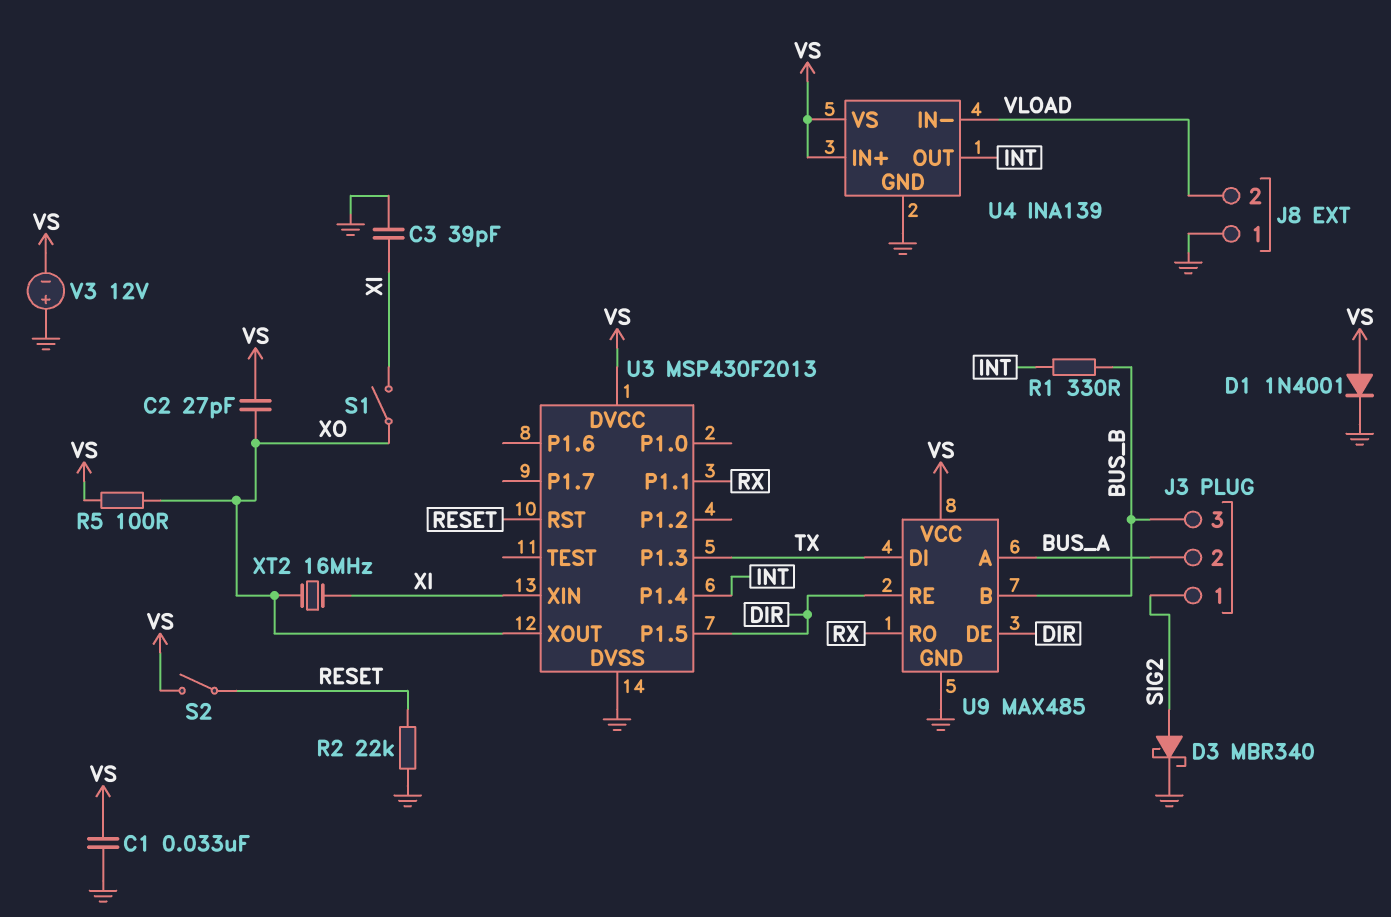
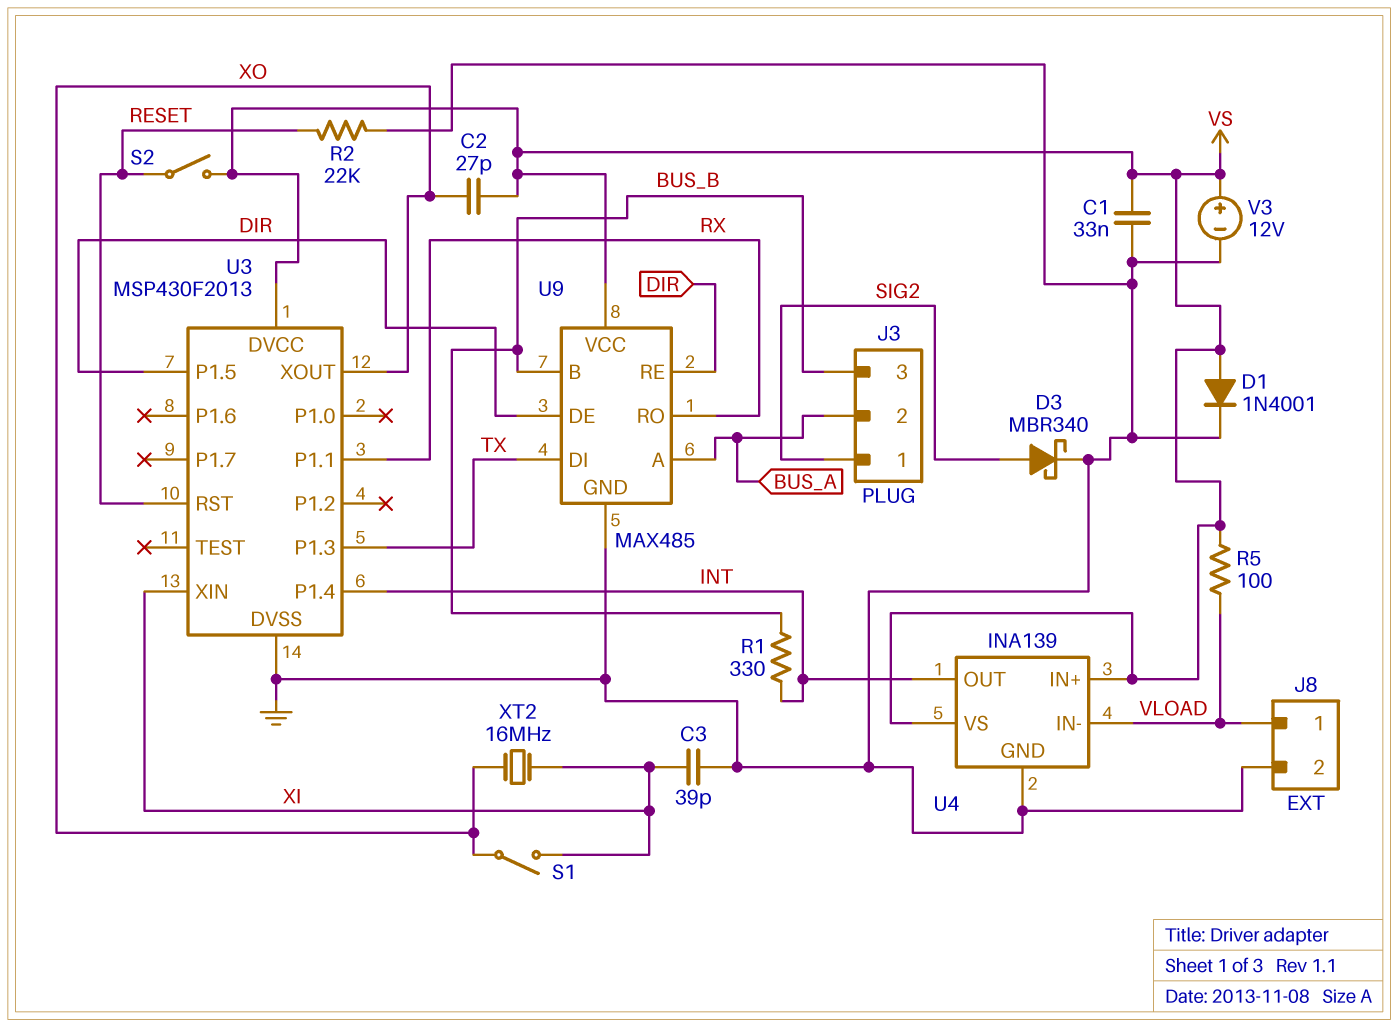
J8 pin 1: GND -> VLOAD
J8 pin 2: VLOAD -> GND
R5: 100 (VS, XO) -> 100 (VLOAD, VS)
V3: 12V (plus GND, minus VS) -> 12V (plus VS, minus GND)

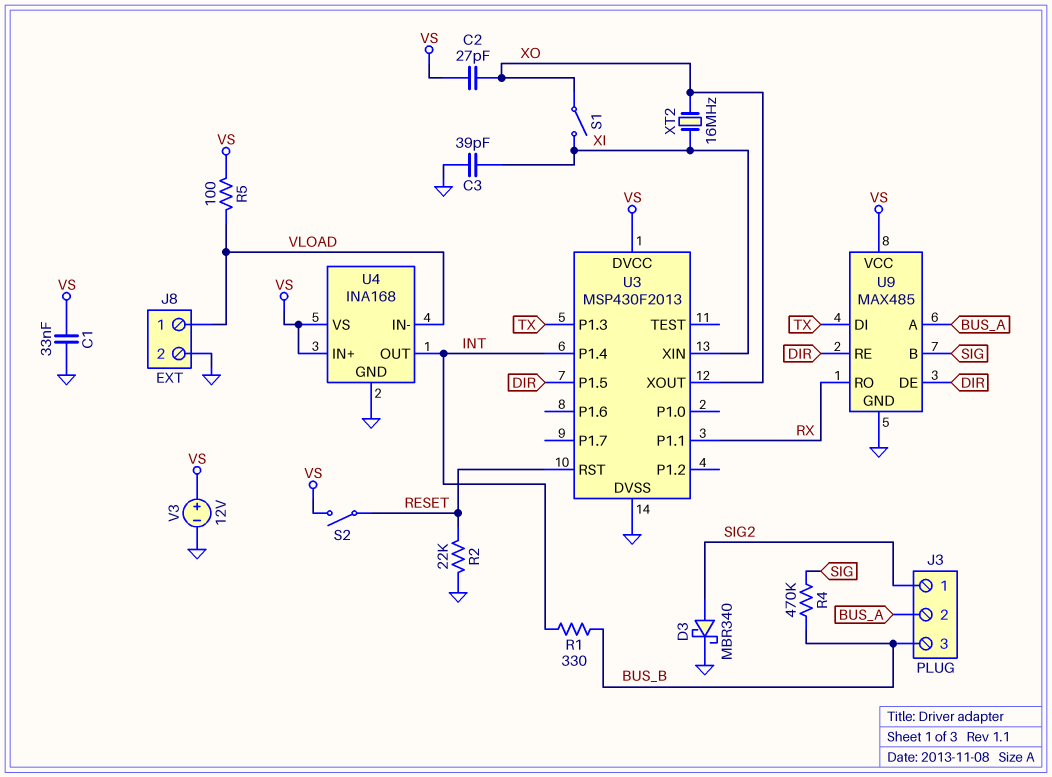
D1: diode 1N4001 (A VS, K GND) -> none
R4: none -> 470k (BUS_B, SIG)
U4: INA139 -> INA168
U9 pin B: BUS_B -> SIG

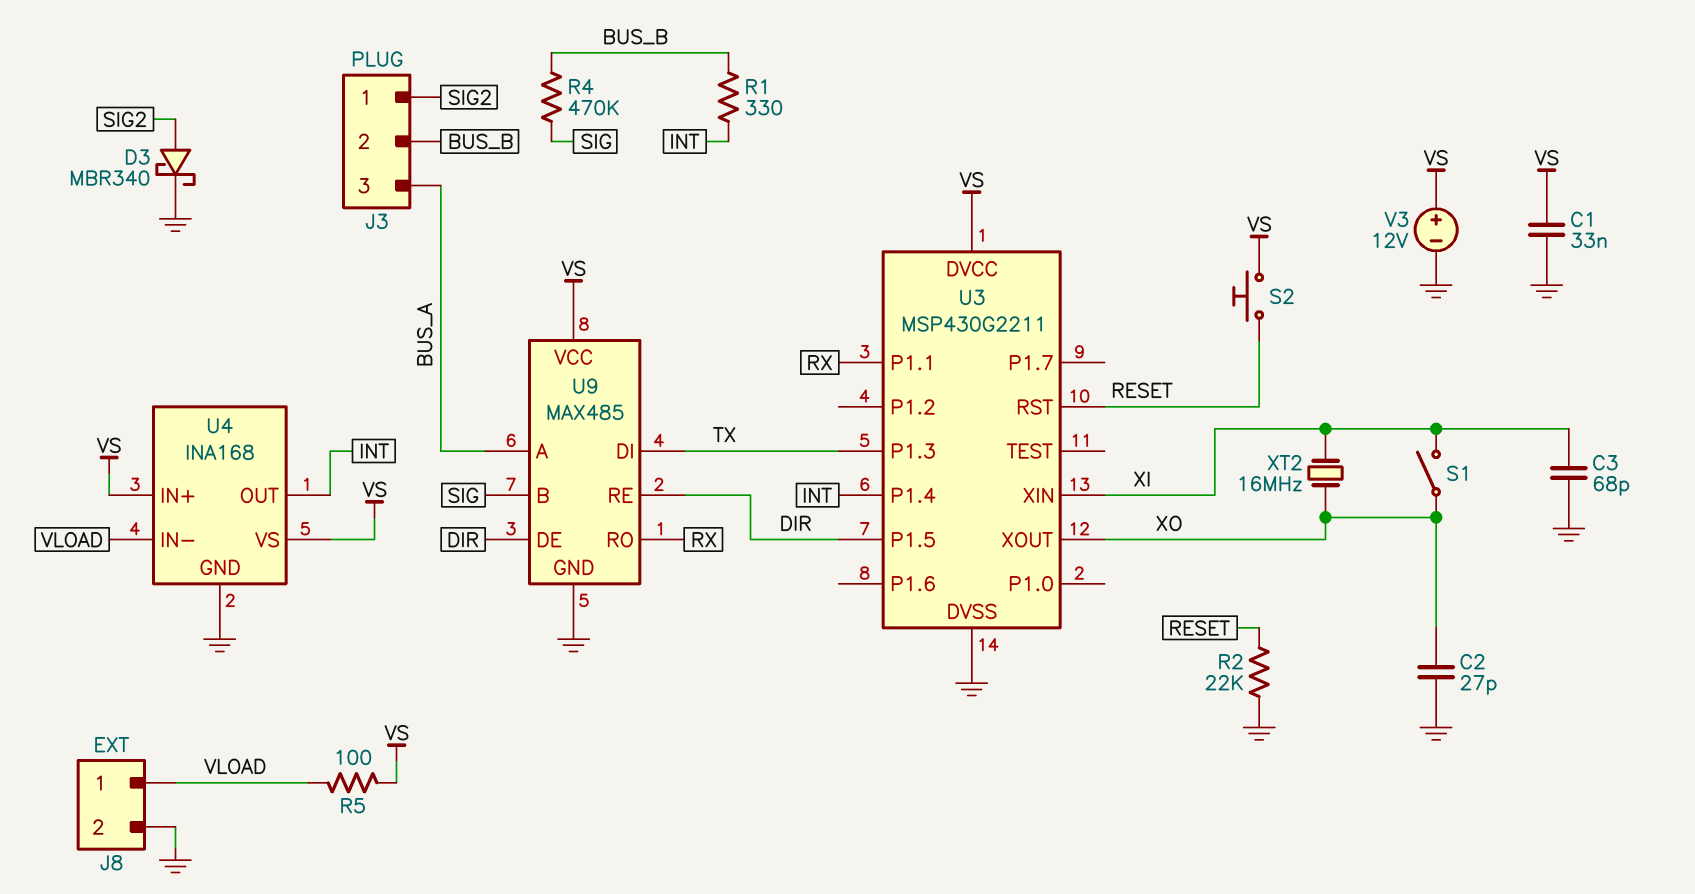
C2: 27pF (VS, XO) -> 27pF (GND, XO)
C3: 39pF (GND, XI) -> 68pF (GND, XI)
J3 pin 2: BUS_A -> BUS_B
J3 pin 3: BUS_B -> BUS_A
S2: switch (RESET, VS) -> button (RESET, VS)
U3: MSP430F2013 -> MSP430G2211

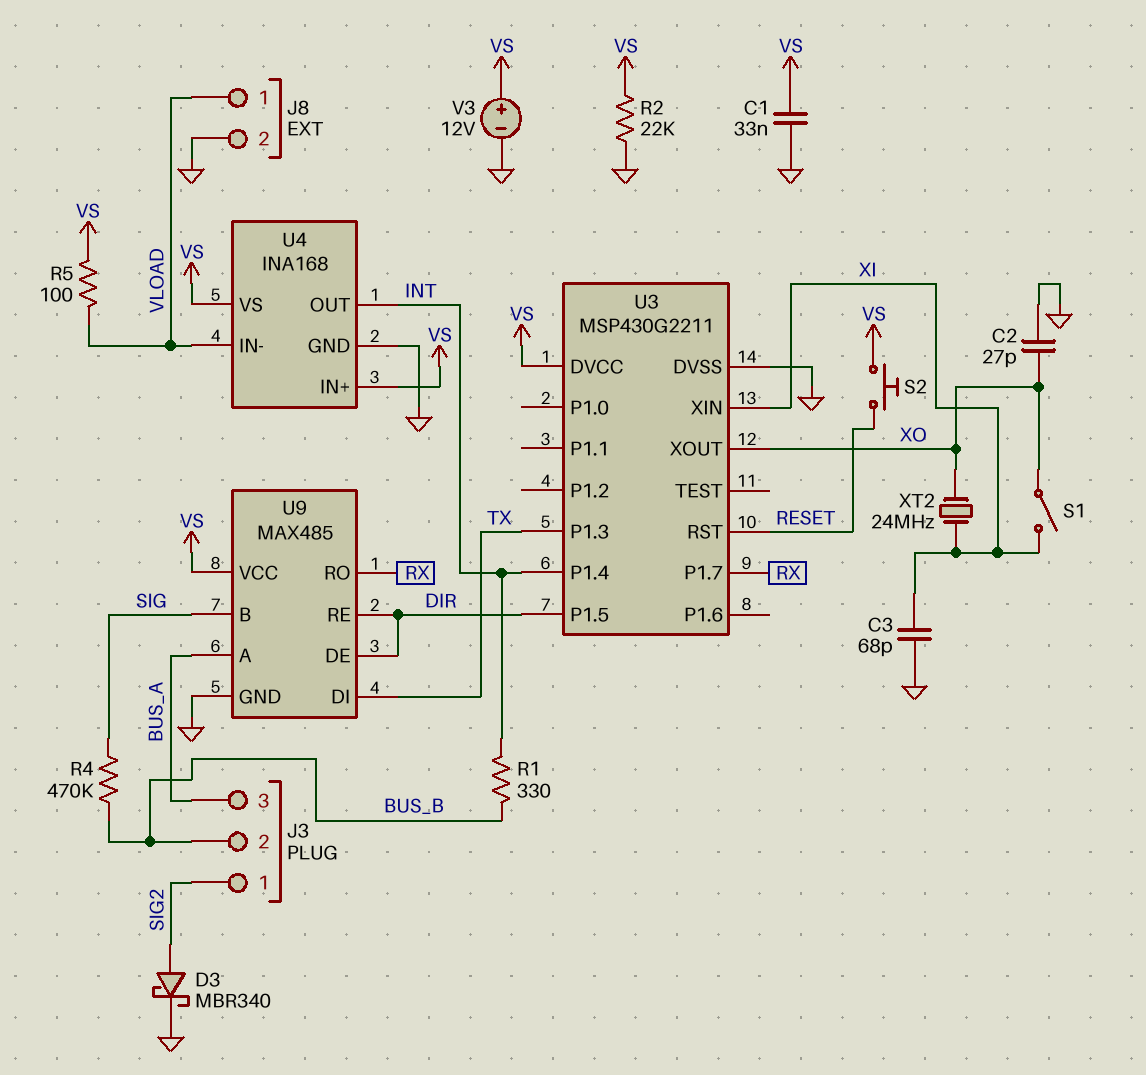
R2: 22k (GND, RESET) -> 22k (GND, VS)
U3 pin P1.1: RX -> none
U3 pin P1.7: none -> RX
XT2: 16MHz (XI, XO) -> 24MHz (XI, XO)

